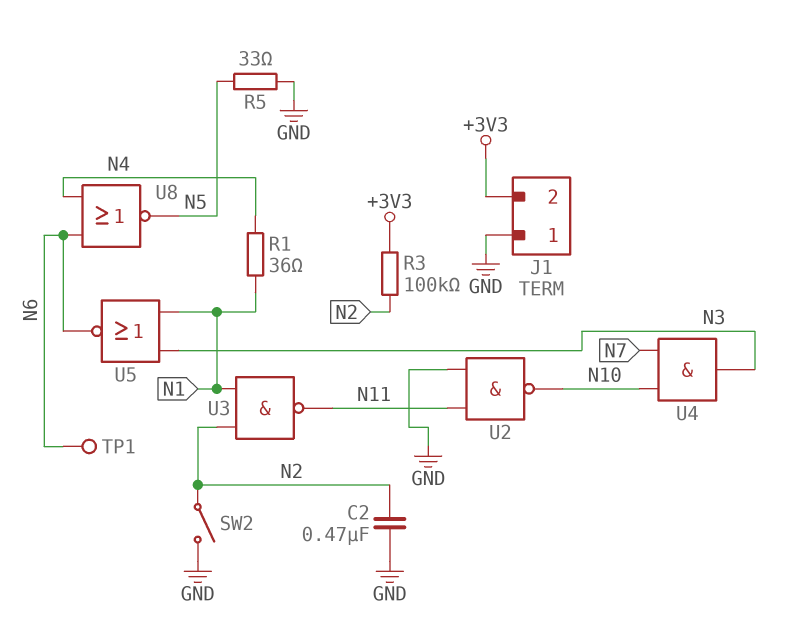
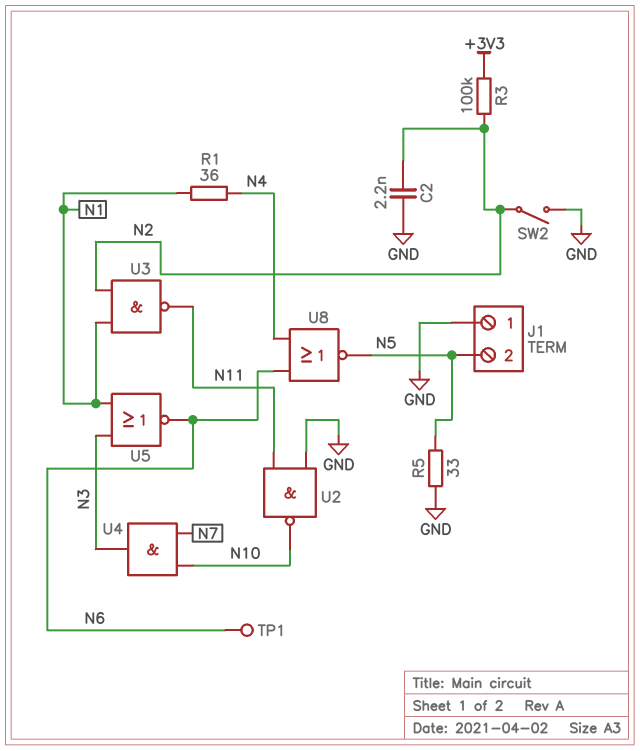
C2: 470nF (GND, N2) -> 2.2nF (GND, N2)
J1 pin 2: +3V3 -> N5

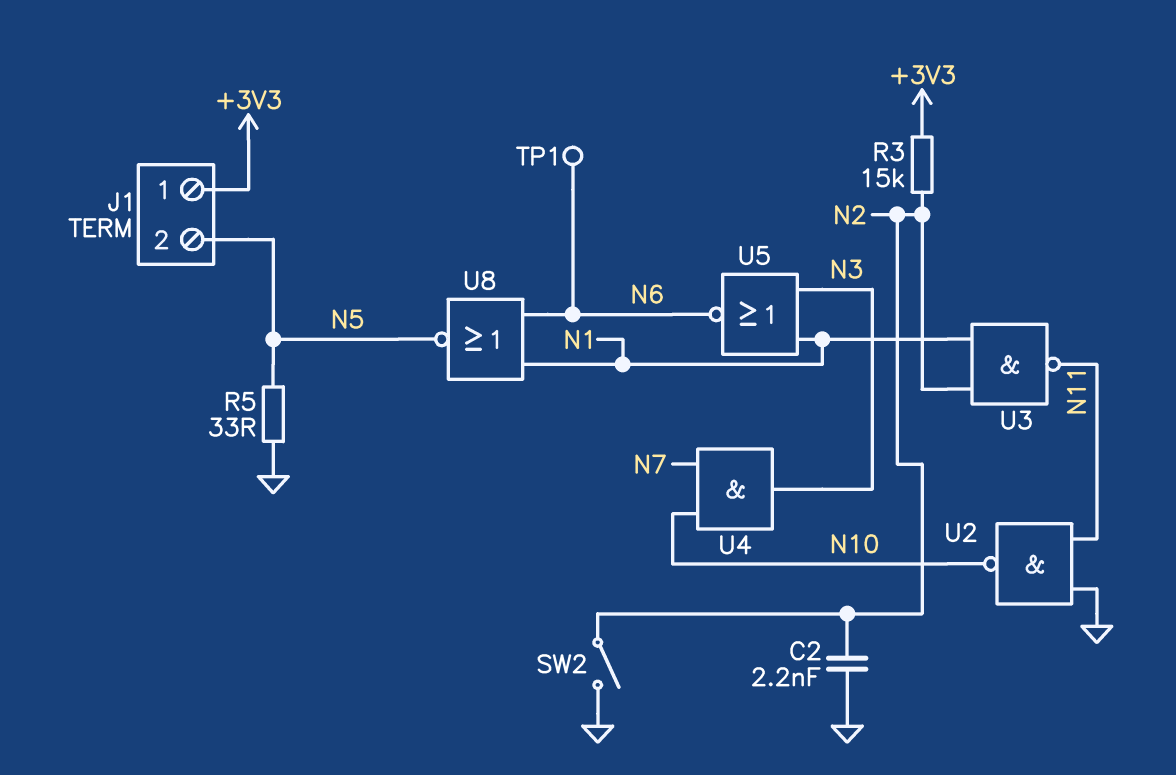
J1 pin 1: GND -> +3V3
R1: 36 (N1, N4) -> none
R3: 100k (+3V3, N2) -> 15k (+3V3, N2)
U8: NOR (in N4, in N6, out N5) -> NOR (in N1, in N6, out N5)

